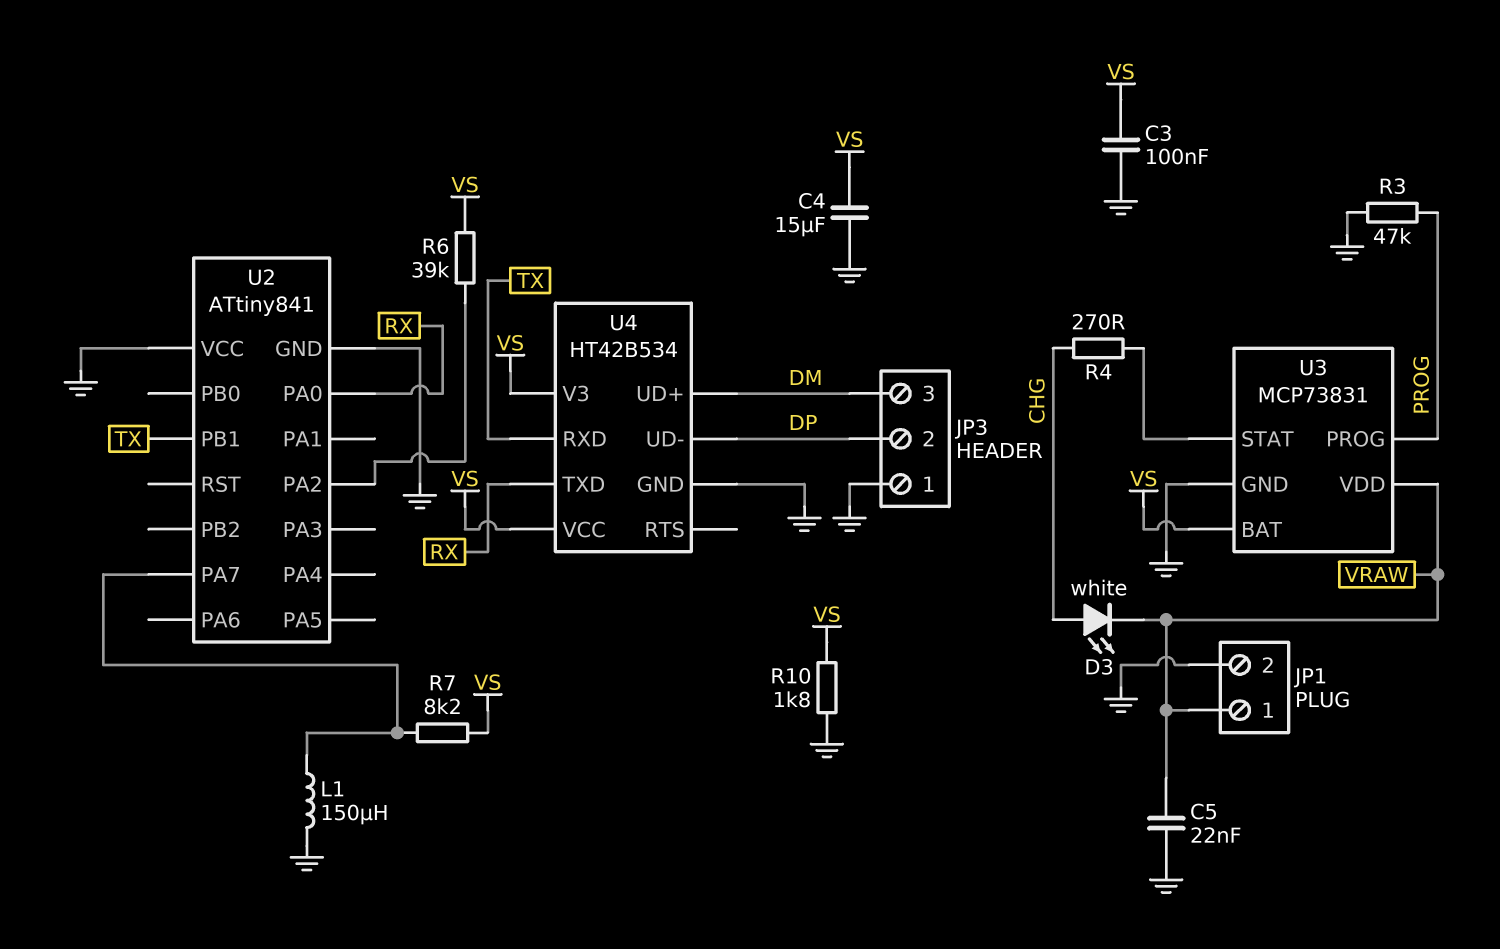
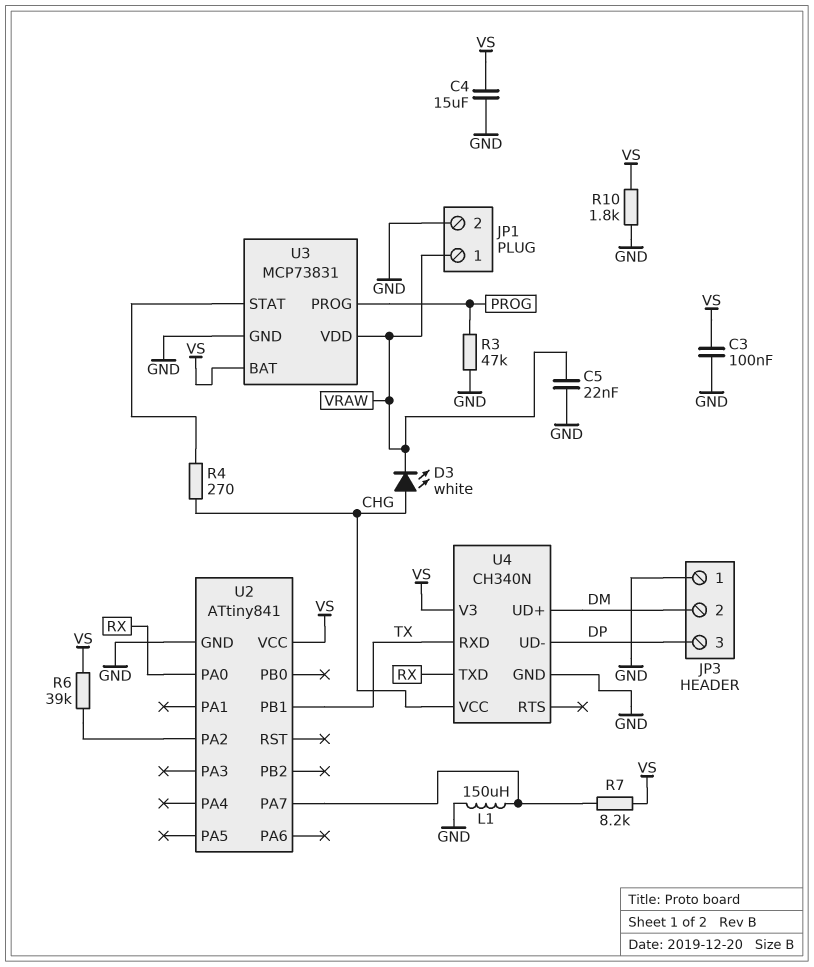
JP3 pin 2: DP -> DM
JP3 pin 3: DM -> DP
U2 pin VCC: GND -> VS
U4: HT42B534 -> CH340N
U4 pin VCC: VS -> CHG

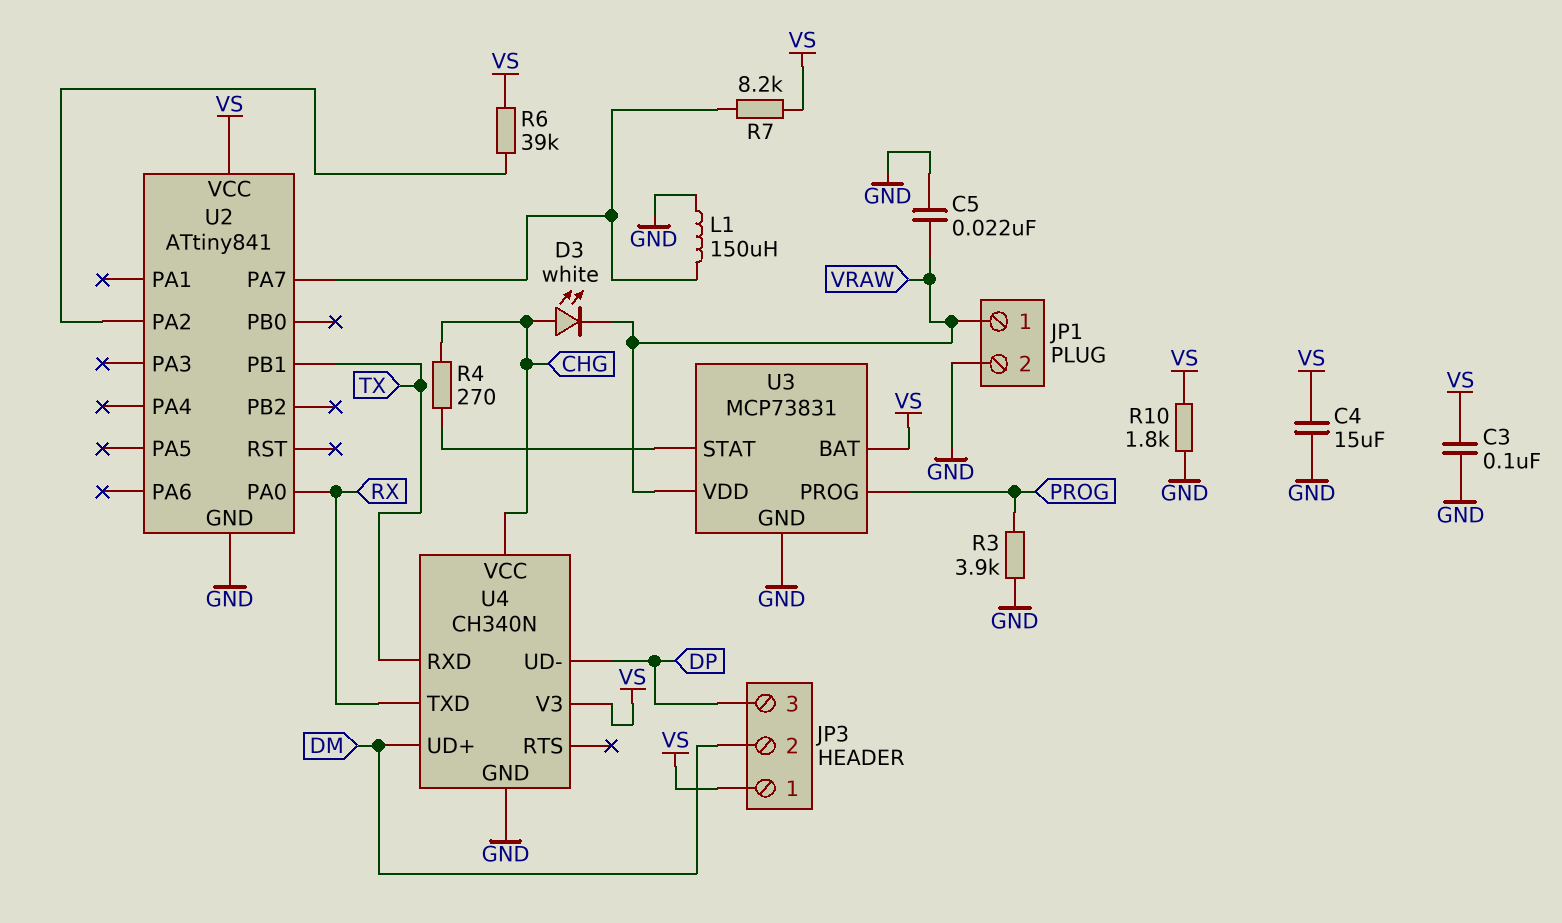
JP3 pin 1: GND -> VS
R3: 47k (GND, PROG) -> 3.9k (GND, PROG)

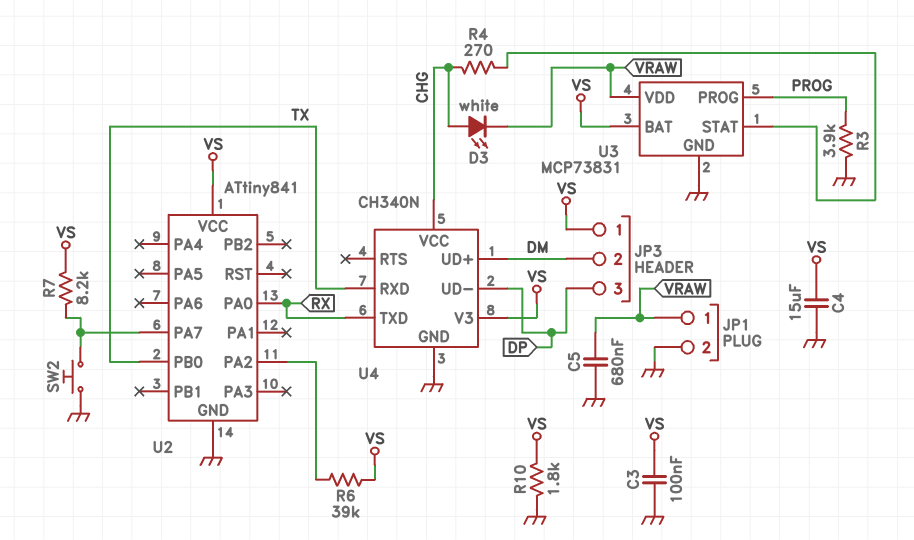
C5: 22nF (GND, VRAW) -> 680nF (GND, VRAW)
L1: 150uH (GND, U2/PA7) -> none
SW2: none -> button (GND, U2/PA7)
U2 pin PB0: none -> TX
U2 pin PB1: TX -> none

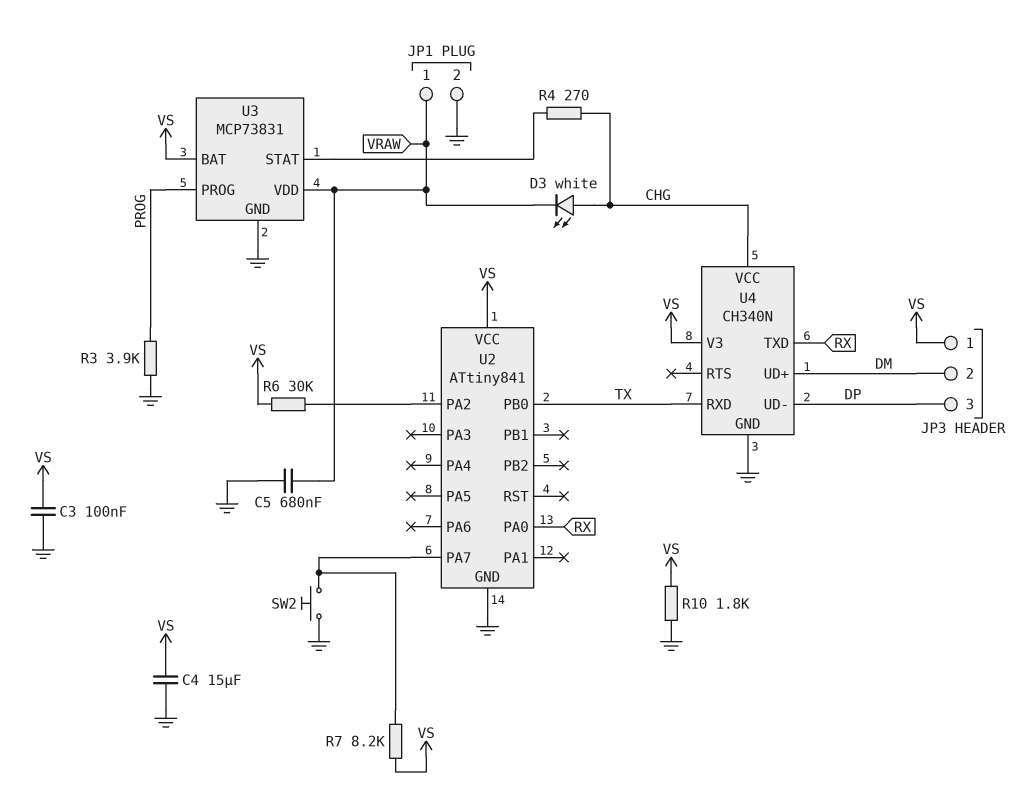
R6: 39k (U2/PA2, VS) -> 30k (U2/PA2, VS)

